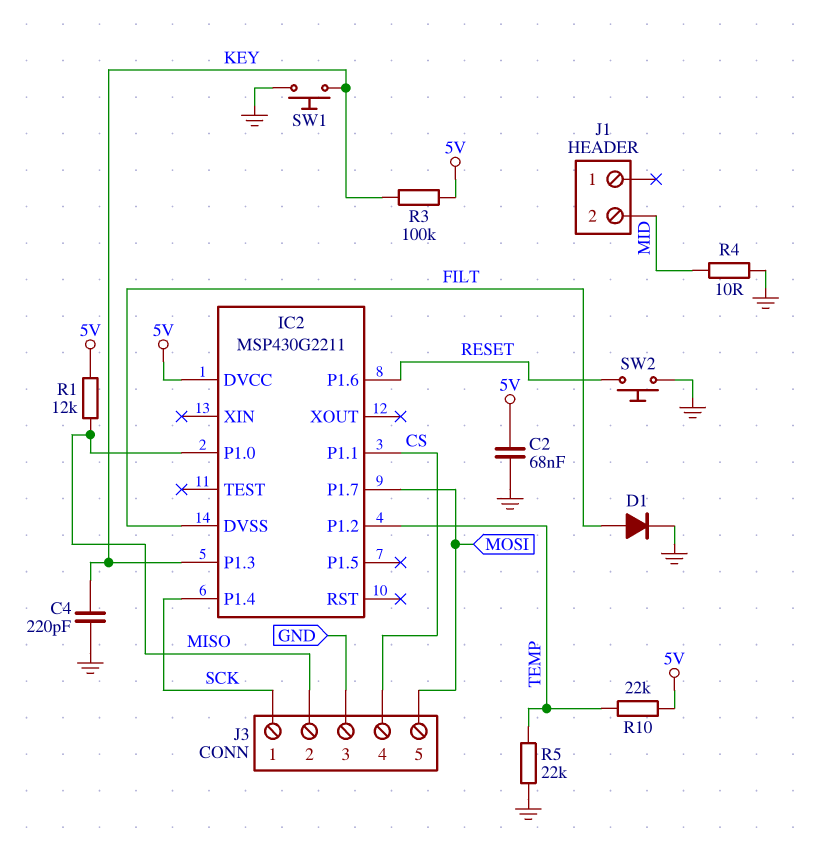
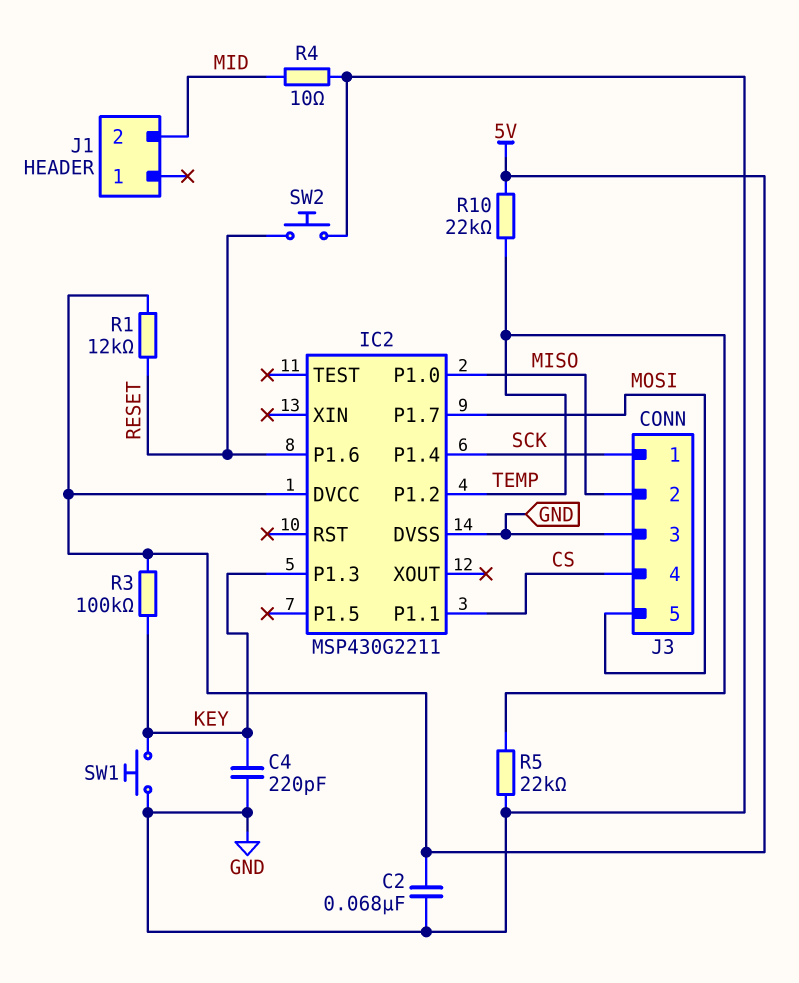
D1: diode (A FILT, K GND) -> none
IC2 pin DVSS: FILT -> GND
R1: 12k (5V, MISO) -> 12k (5V, RESET)

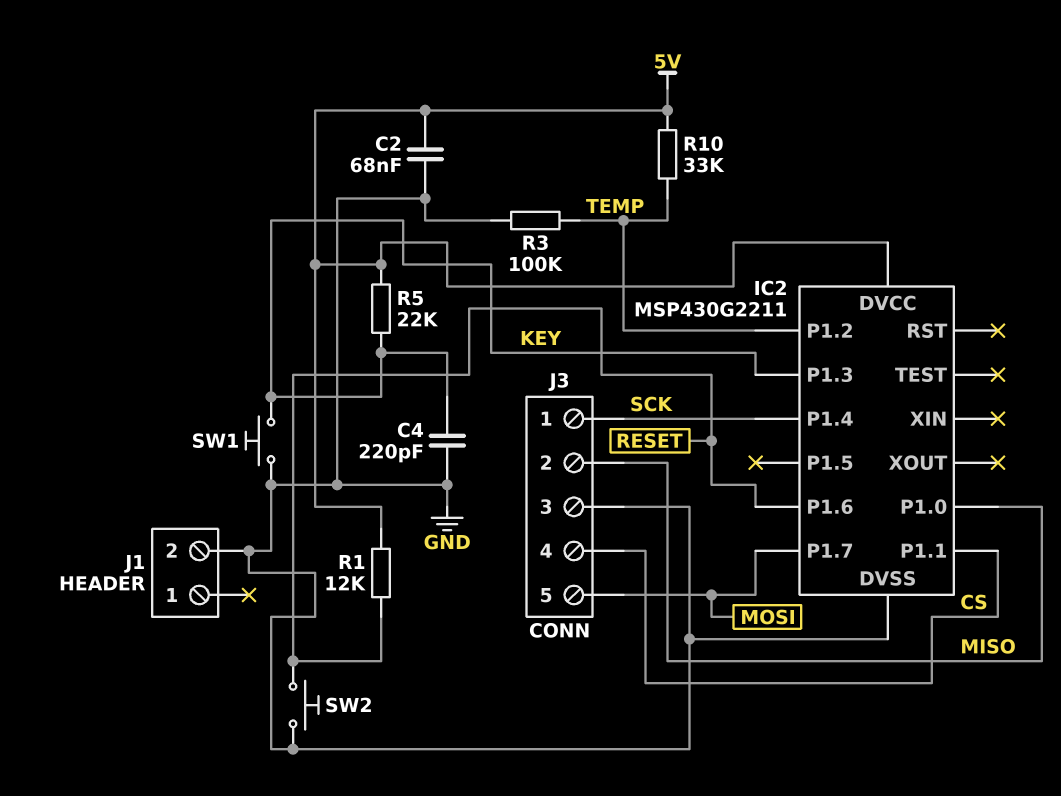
J1 pin 2: MID -> GND
R3: 100k (5V, KEY) -> 100k (GND, TEMP)
R4: 10 (GND, MID) -> none
R5: 22k (GND, TEMP) -> 22k (5V, KEY)
R10: 22k (5V, TEMP) -> 33k (5V, TEMP)

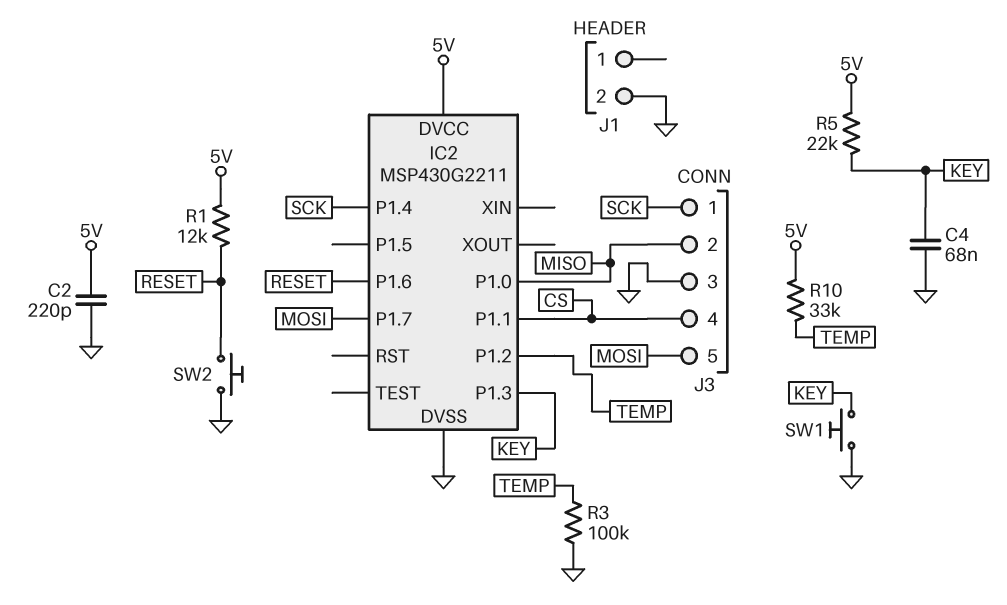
C2: 68nF (5V, GND) -> 220pF (5V, GND)
C4: 220pF (GND, KEY) -> 68nF (GND, KEY)

